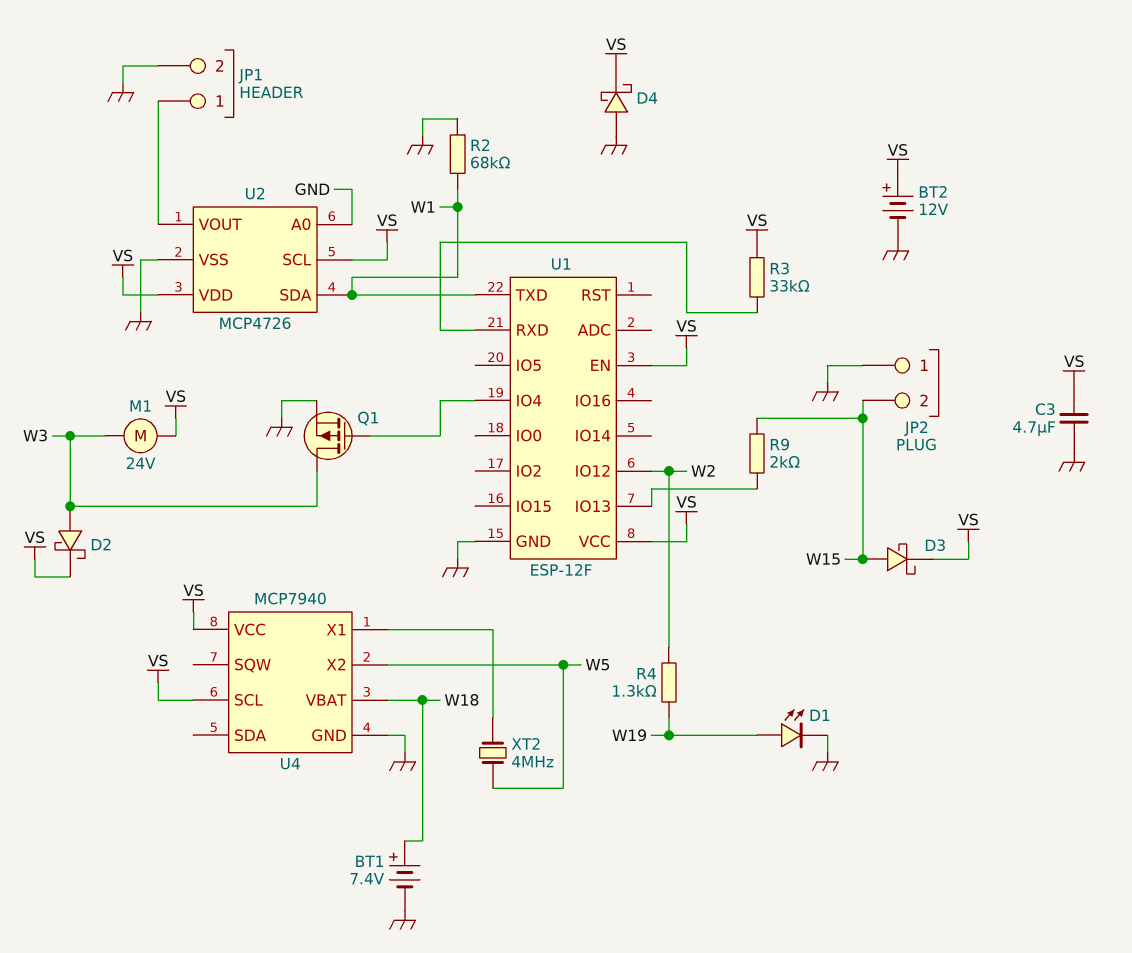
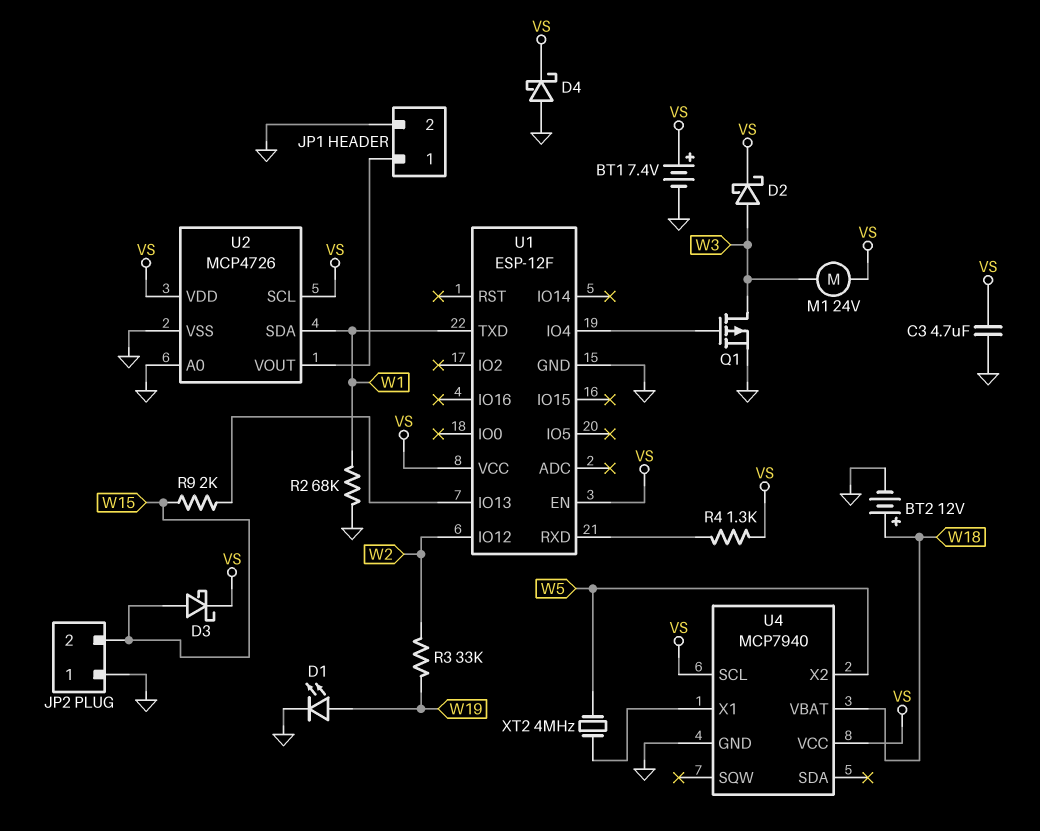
BT1: 7.4V (plus W18, minus GND) -> 7.4V (plus VS, minus GND)
BT2: 12V (plus VS, minus GND) -> 12V (plus W18, minus GND)
R3: 33k (U1/RXD, VS) -> 33k (W2, W19)
R4: 1.3k (W2, W19) -> 1.3k (U1/RXD, VS)

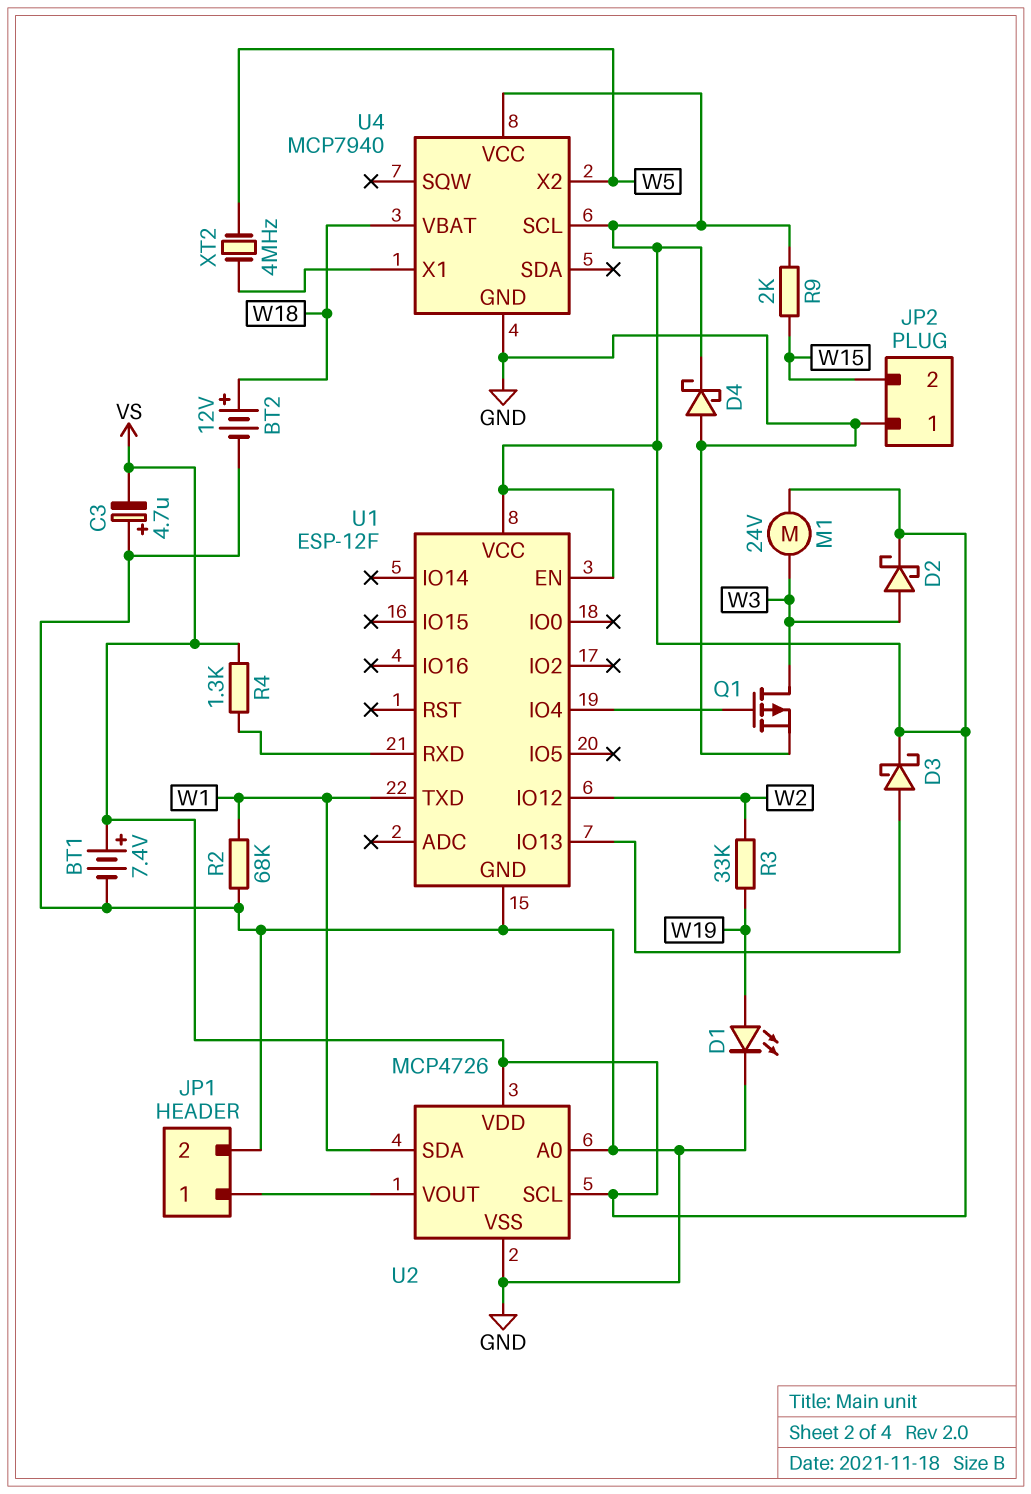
C3: 4.7uF (GND, VS) -> 4.7uF (plus GND, minus VS)
D3: schottky (A W15, K VS) -> schottky (A U1/IO13, K VS)
R9: 2k (U1/IO13, W15) -> 2k (VS, W15)

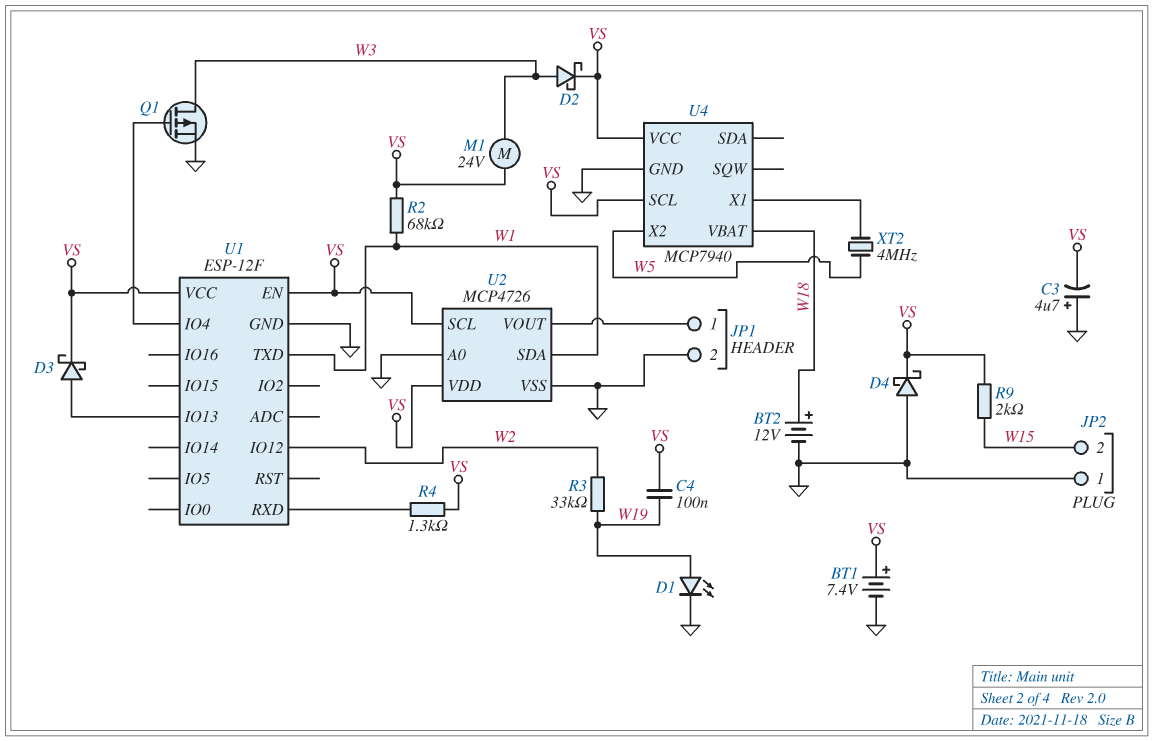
C4: none -> 100nF (VS, W19)
R2: 68k (GND, W1) -> 68k (VS, W1)

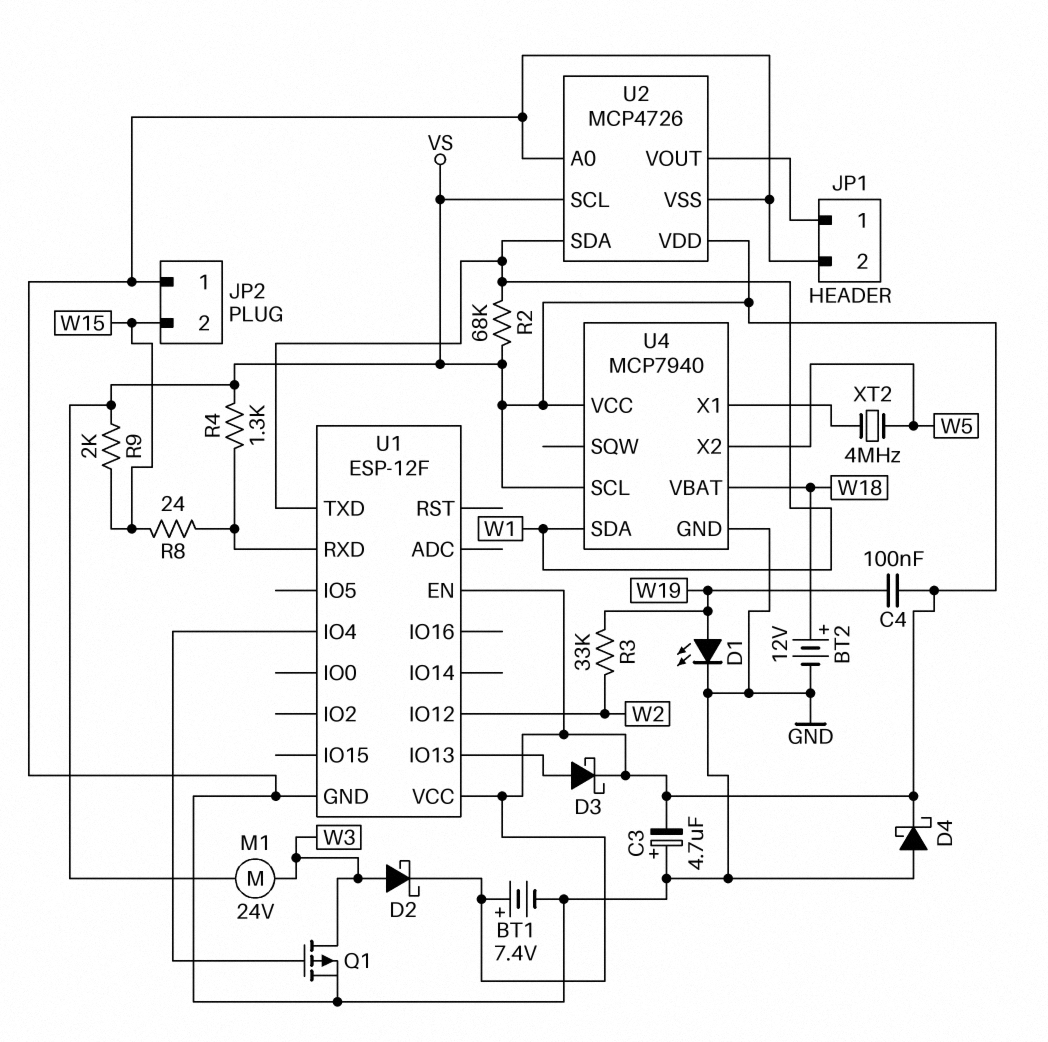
R8: none -> 24 (U1/RXD, W15)
U4 pin SDA: none -> W1

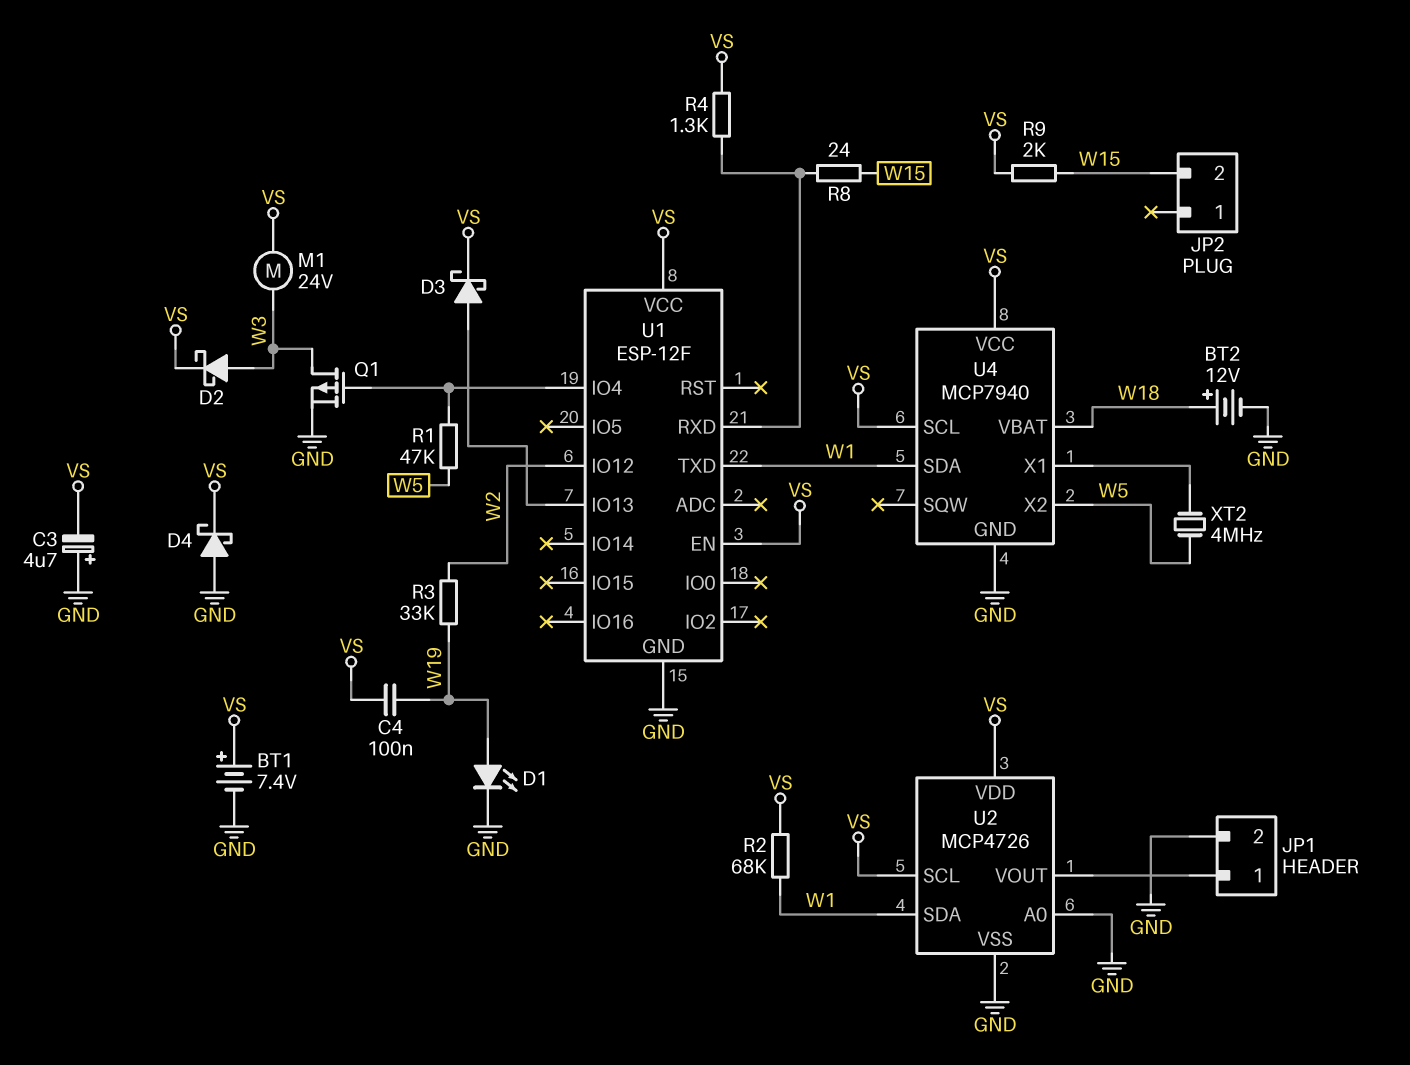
JP2 pin 1: GND -> none
R1: none -> 47k (U1/IO4, W5)

